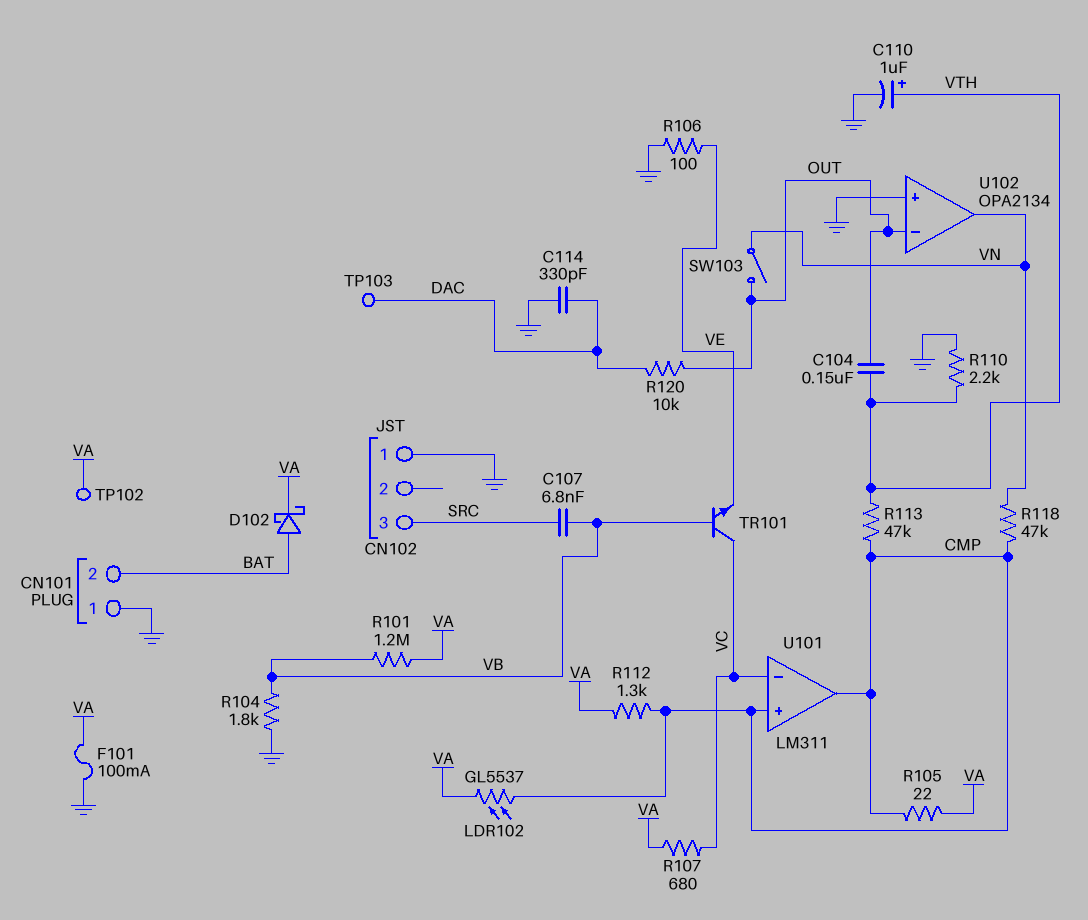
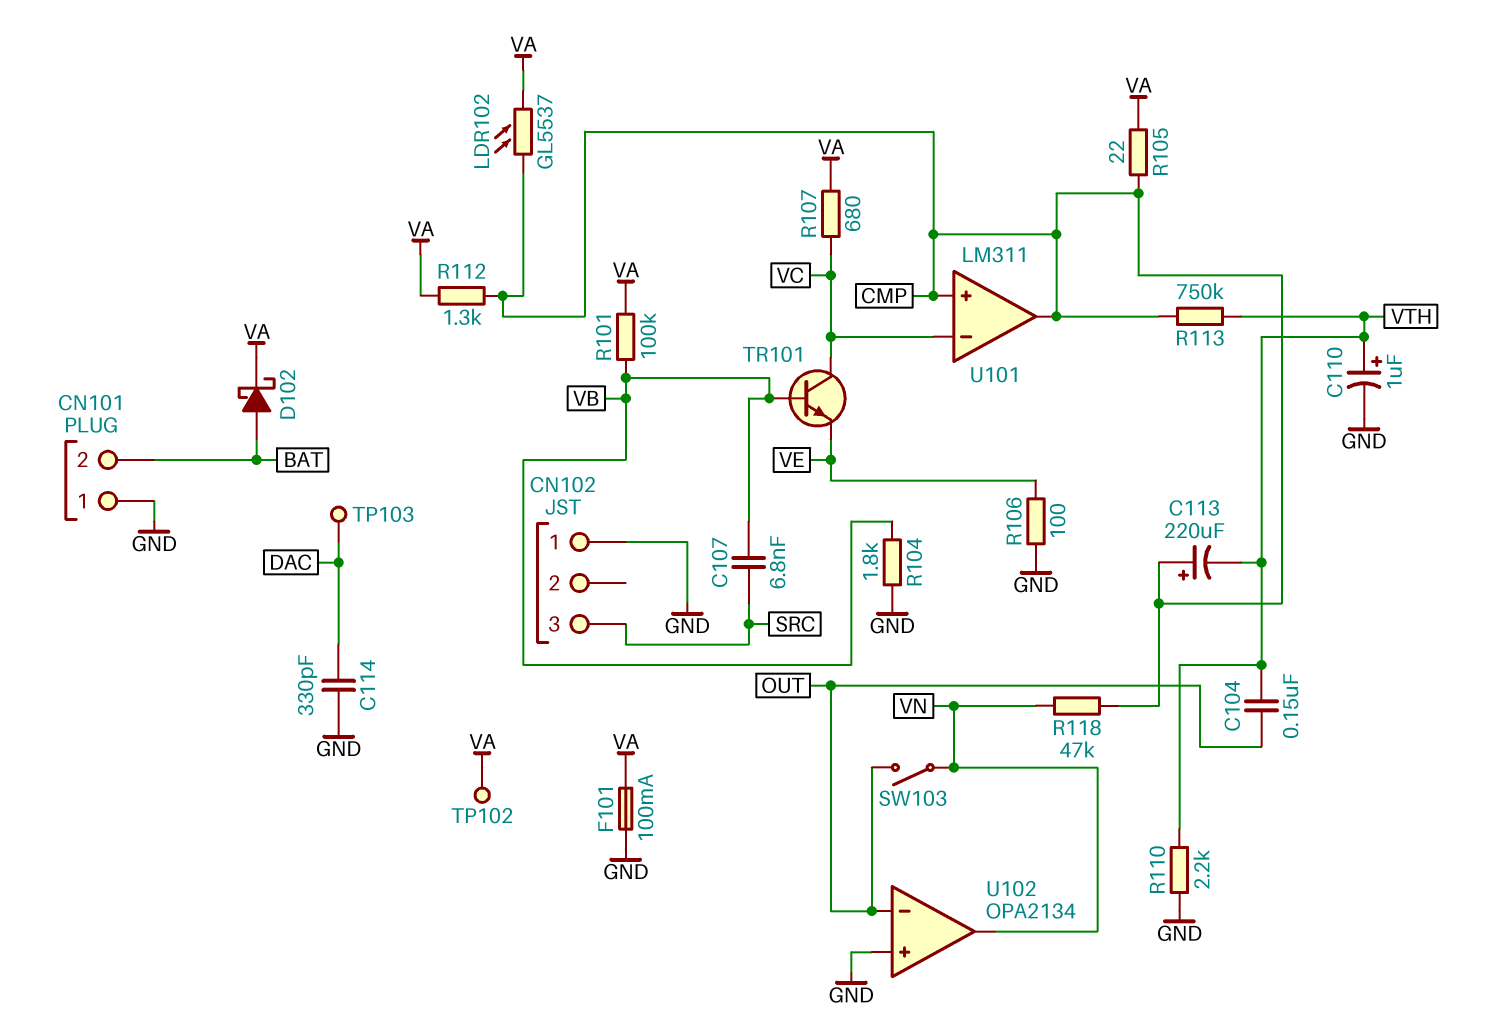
C113: none -> 220uF (plus CMP, minus VTH)
R101: 1.2M (VA, VB) -> 100k (VA, VB)
R113: 47k (CMP, VTH) -> 750k (CMP, VTH)
R120: 10k (DAC, OUT) -> none

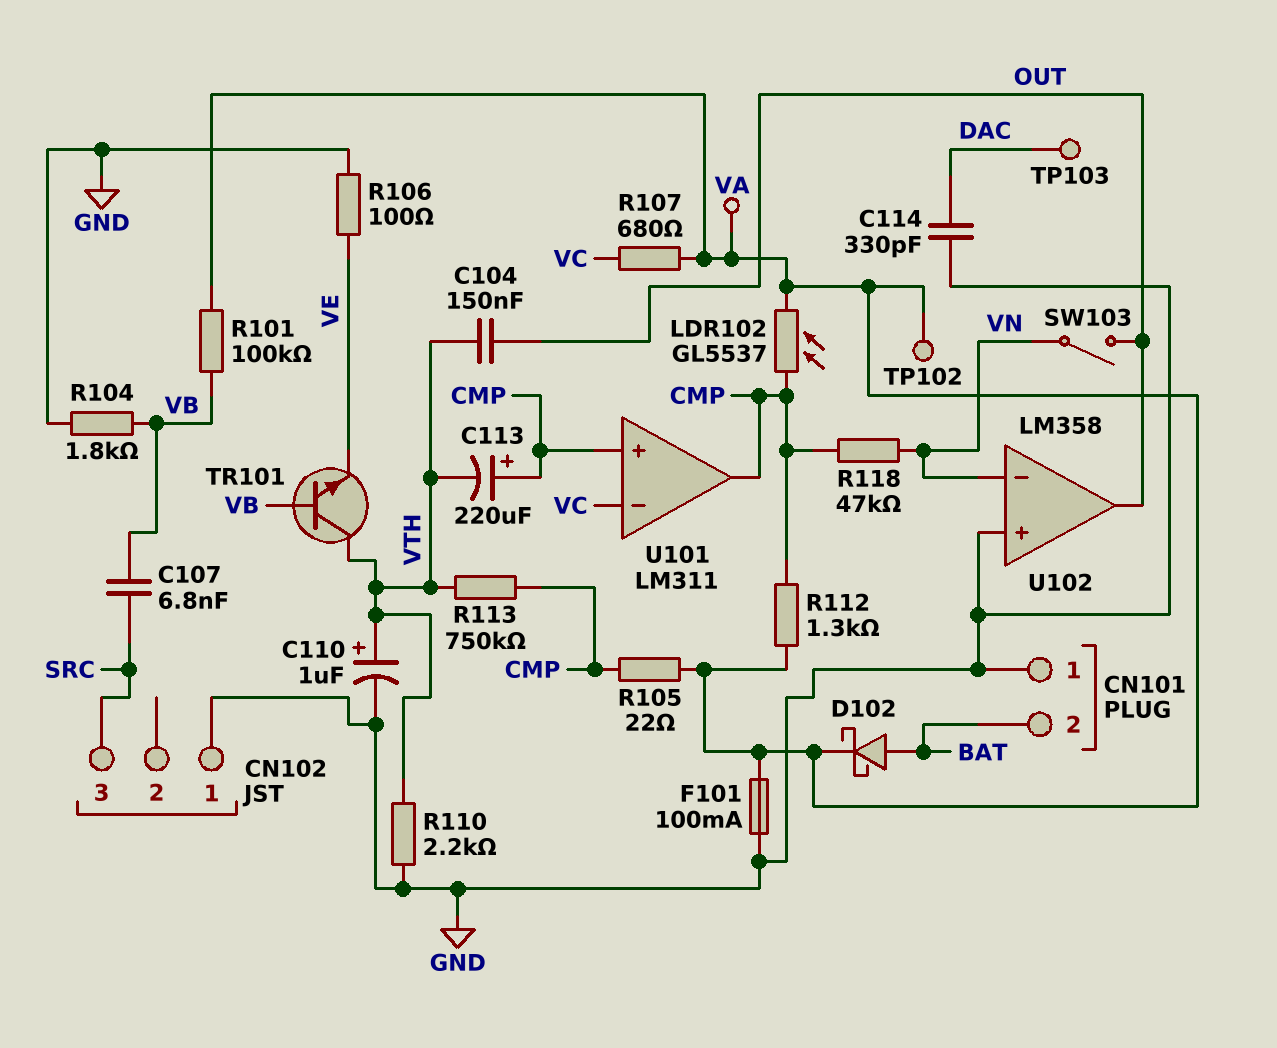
TR101: NPN (B VB, C VC, E VE) -> NPN (B VB, C VTH, E VE)
U102: OPA2134 -> LM358
U102 pin in-: OUT -> VN
U102 pin out: VN -> OUT

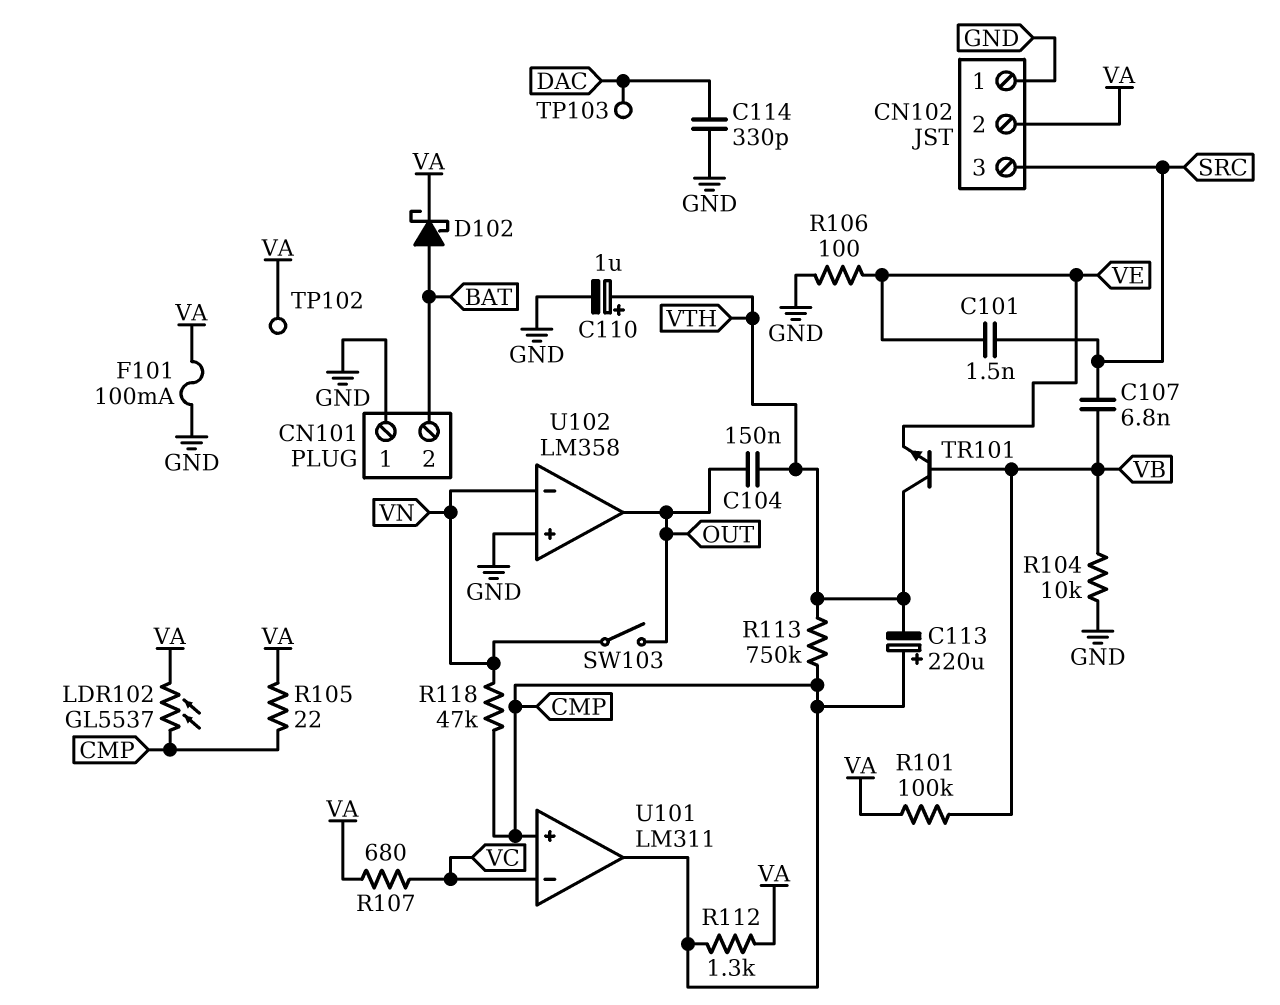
C101: none -> 1.5nF (SRC, VE)
CN102 pin 2: none -> VA
R104: 1.8k (GND, VB) -> 10k (GND, VB)
R110: 2.2k (GND, VTH) -> none

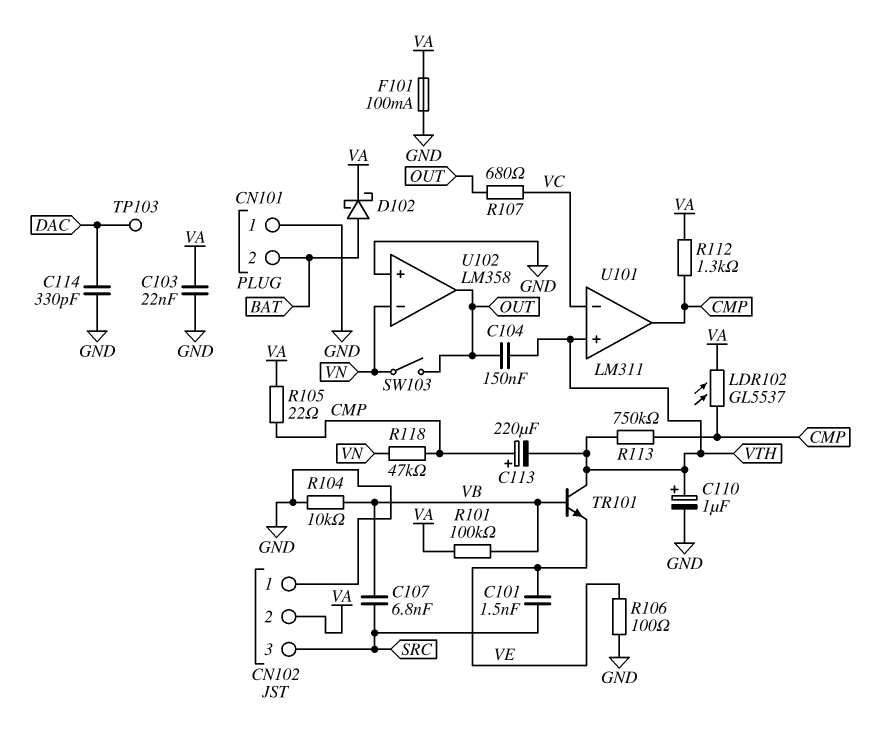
C103: none -> 22nF (GND, VA)
R107: 680 (VA, VC) -> 680 (OUT, VC)
TP102: test point (VA) -> none
U101 pin in+: CMP -> VTH

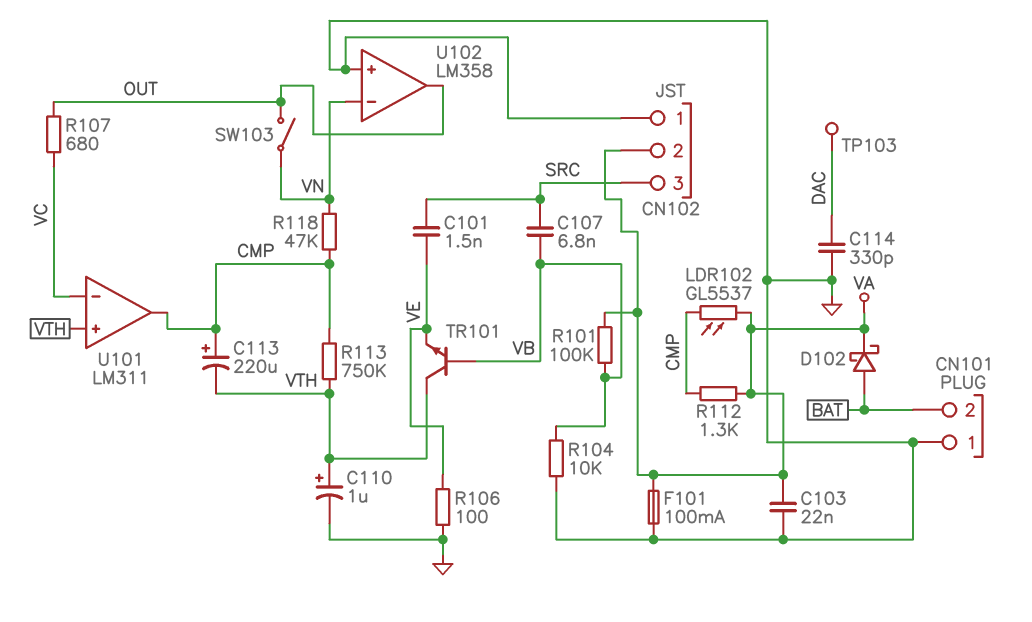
C104: 150nF (OUT, VTH) -> none
R105: 22 (CMP, VA) -> none

